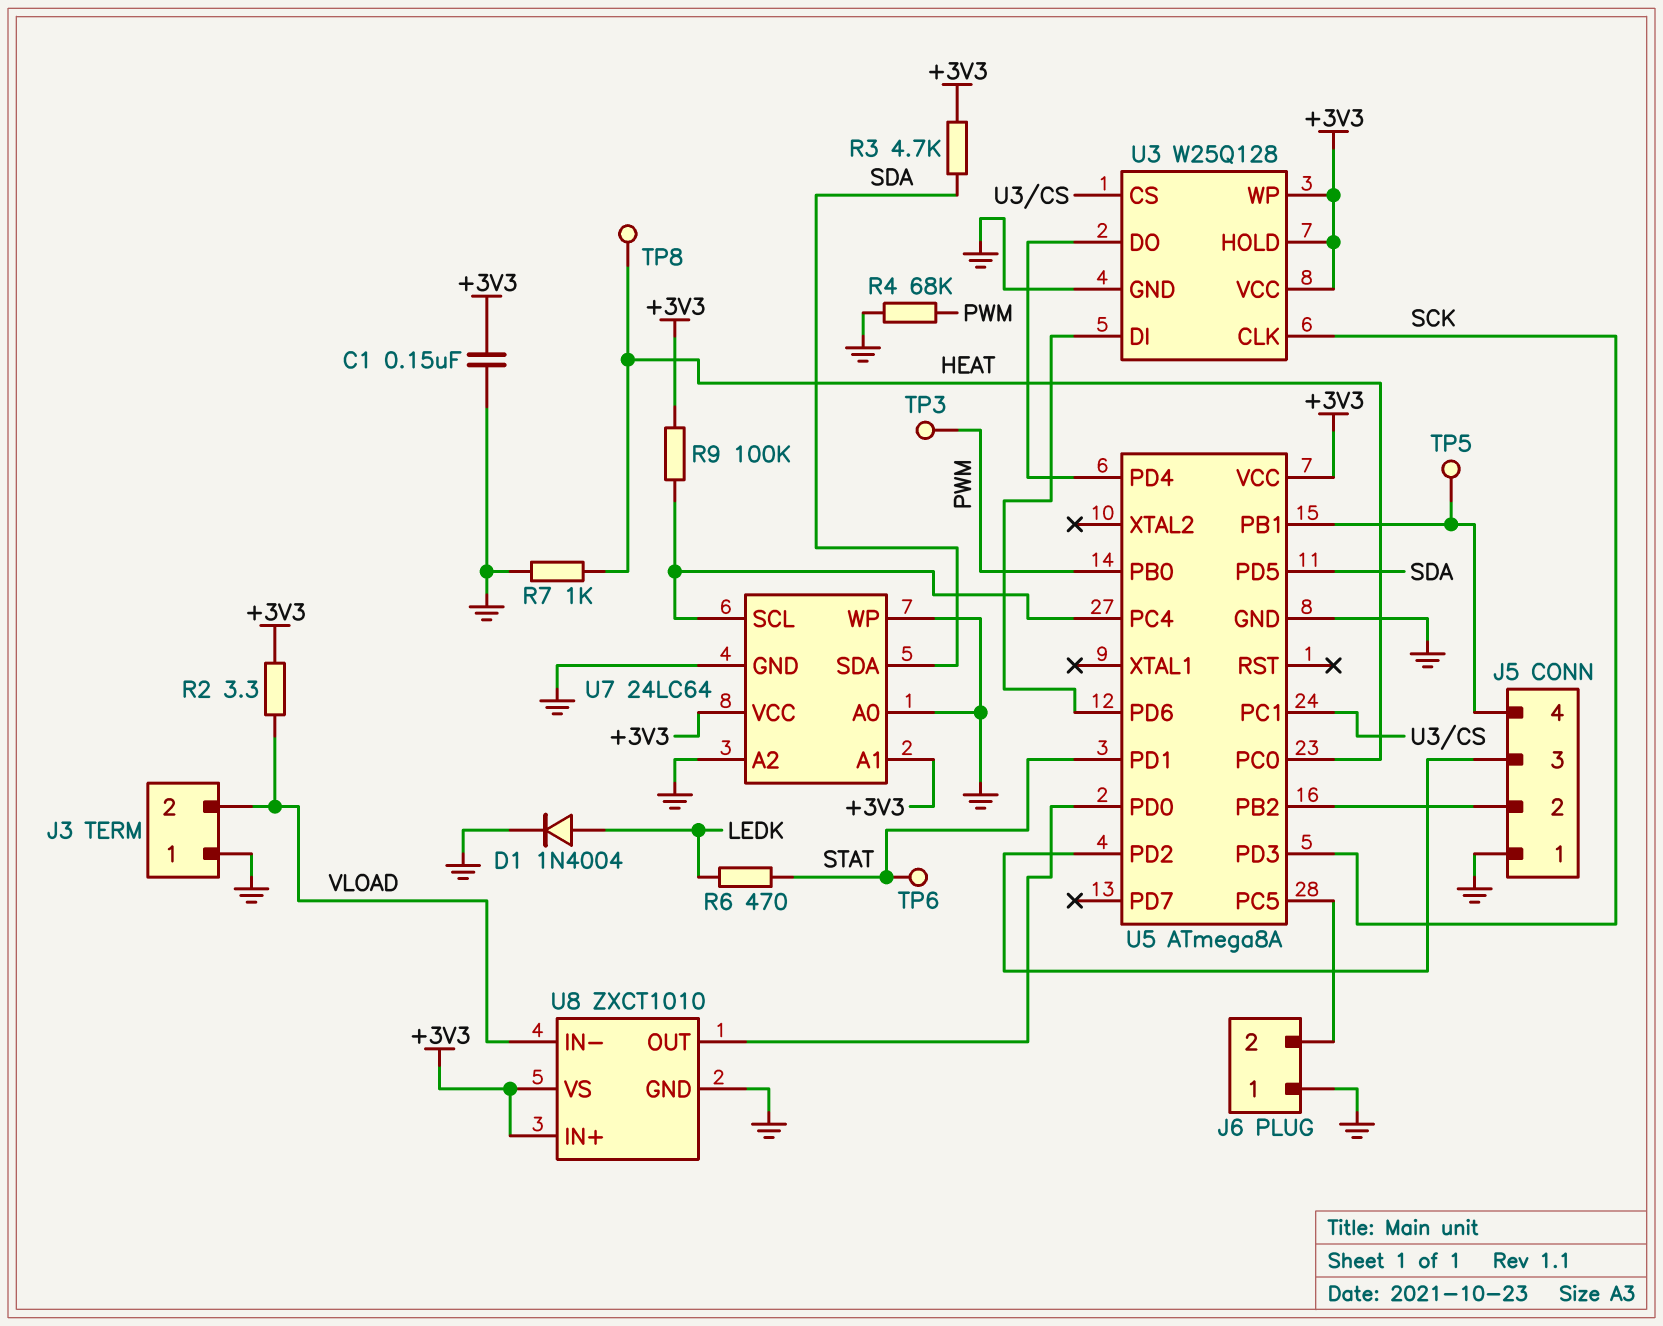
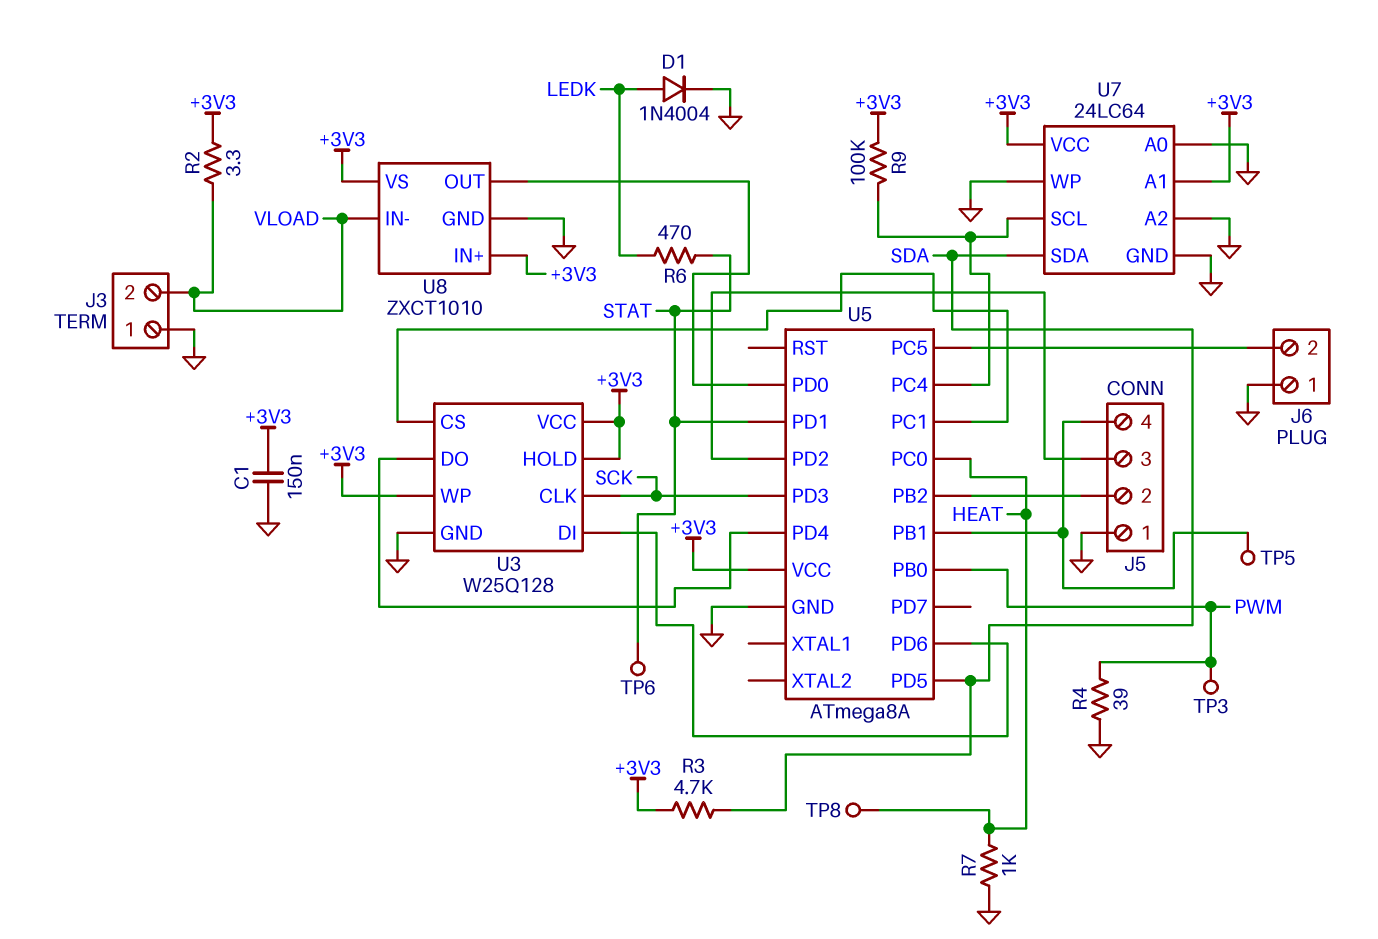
R4: 68k (GND, PWM) -> 39 (GND, PWM)

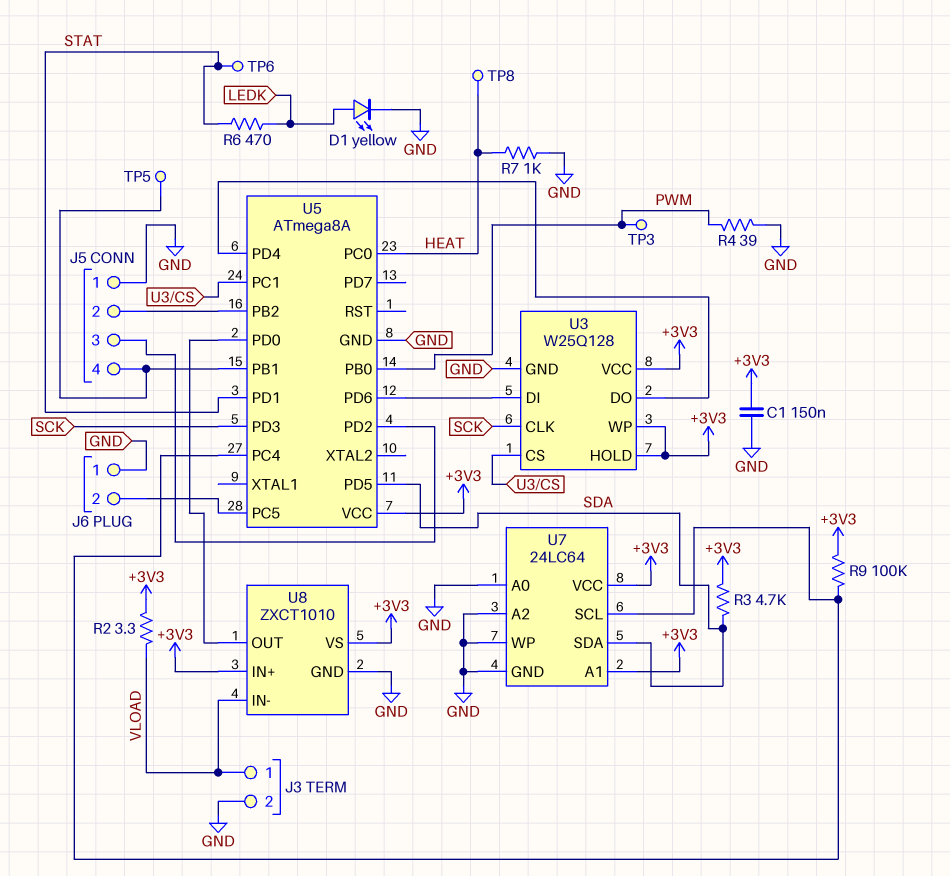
D1: diode 1N4004 (A LEDK, K GND) -> LED yellow (A LEDK, K GND)
J3 pin 1: GND -> VLOAD
J3 pin 2: VLOAD -> GND

